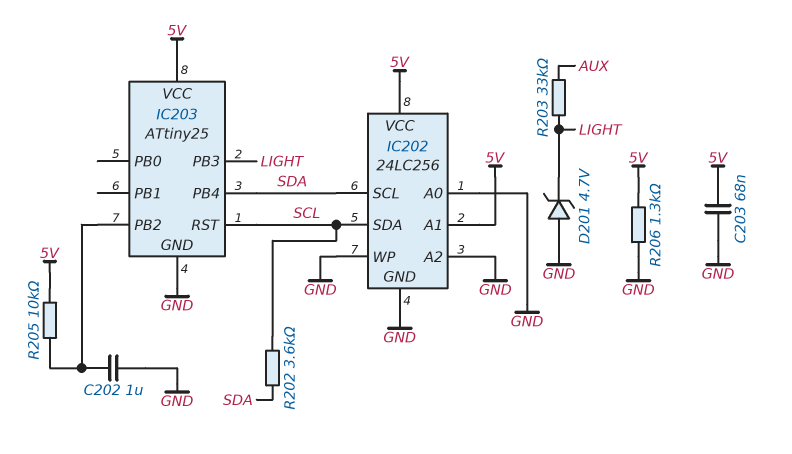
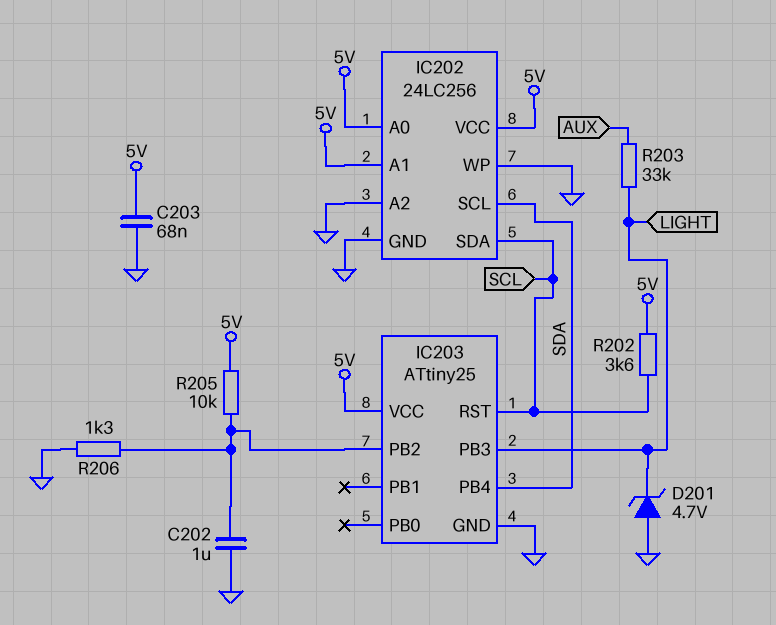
IC202 pin A0: GND -> 5V
R202: 3.6k (SCL, SDA) -> 3.6k (5V, SCL)
R206: 1.3k (5V, GND) -> 1.3k (GND, IC203/PB2)

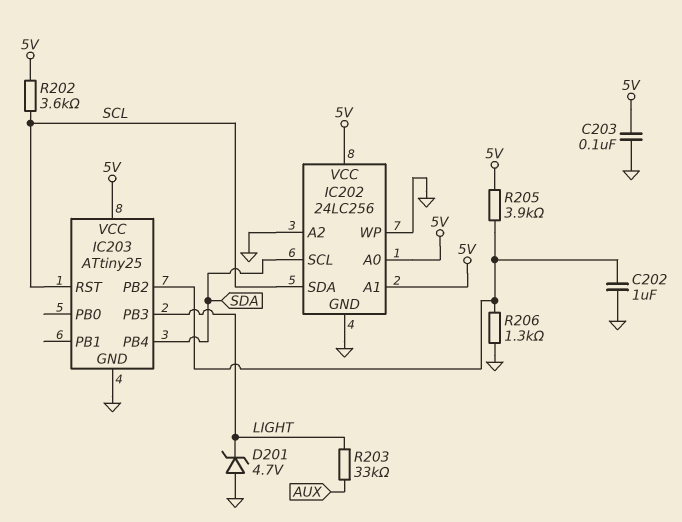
C203: 68nF (5V, GND) -> 100nF (5V, GND)
R205: 10k (5V, IC203/PB2) -> 3.9k (5V, IC203/PB2)

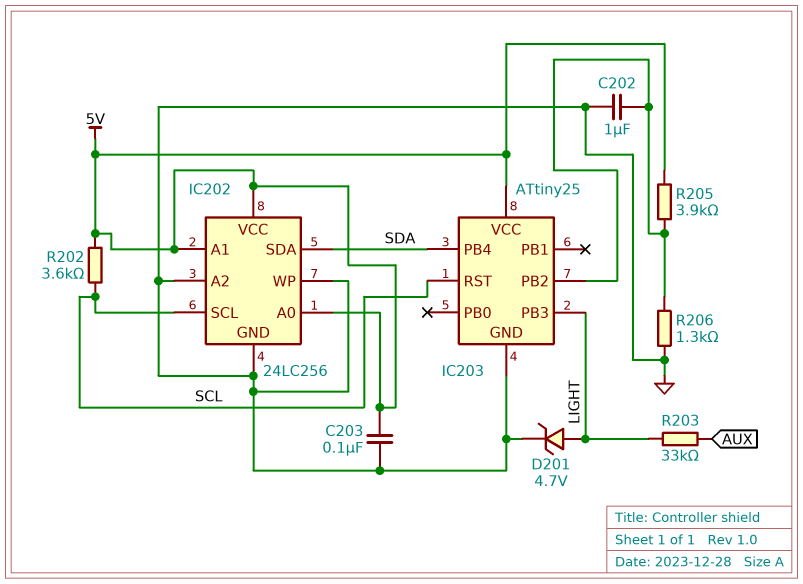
D201: zener 4.7V (A GND, K LIGHT) -> zener 4.7V (A LIGHT, K GND)
IC202 pin SCL: SDA -> SCL
IC202 pin SDA: SCL -> SDA

